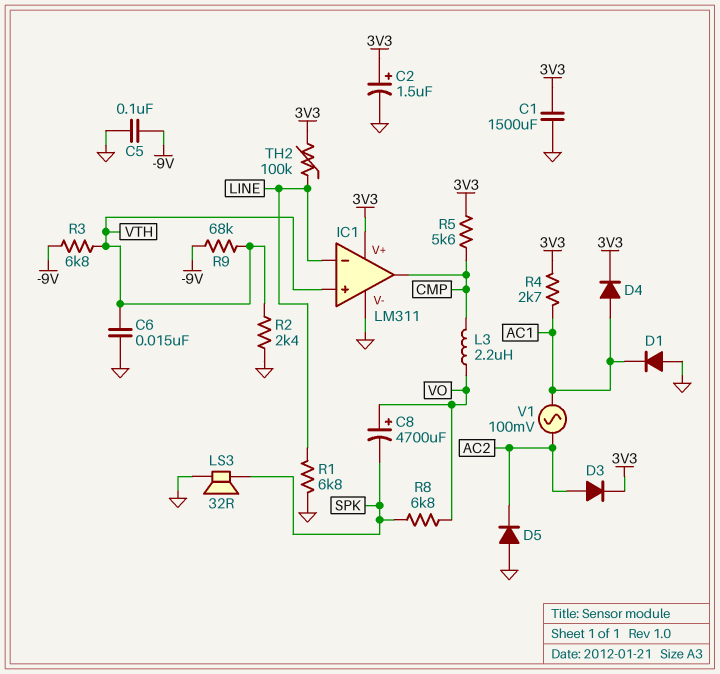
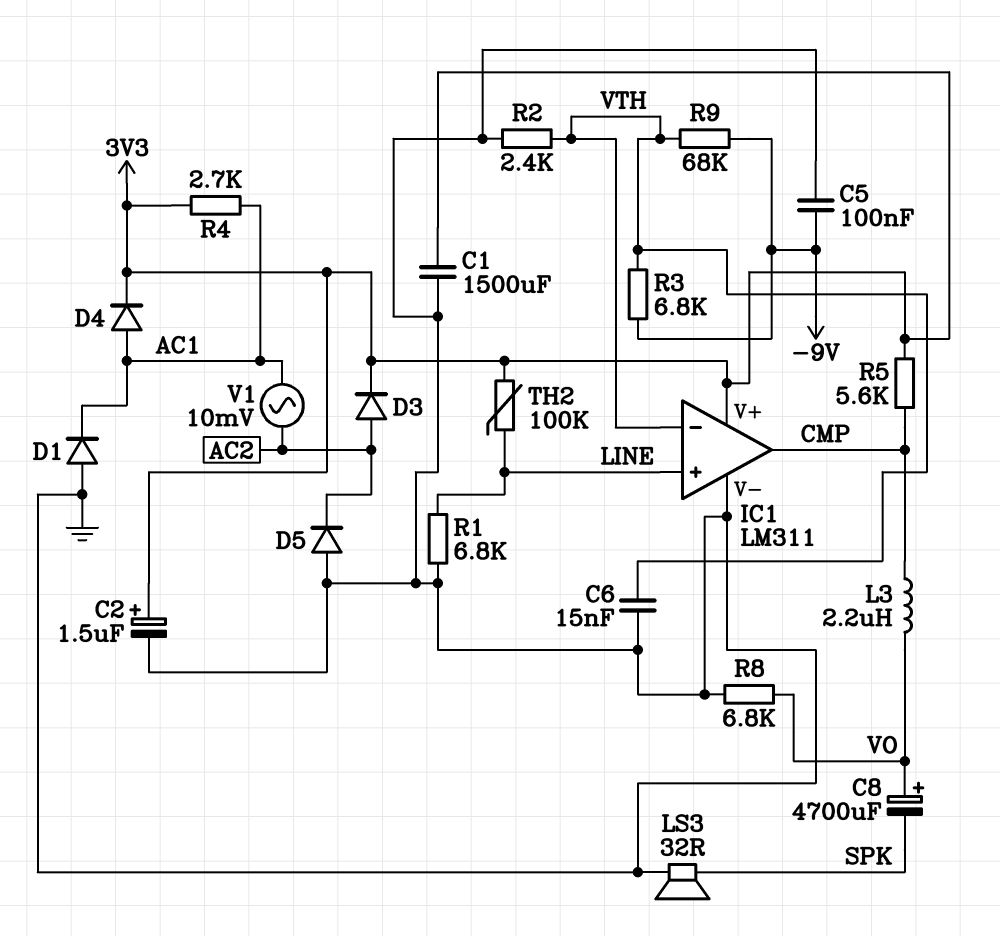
IC1 pin in+: VTH -> LINE
IC1 pin in-: LINE -> VTH
R8: 6.8k (SPK, VO) -> 6.8k (GND, VO)
V1: AC 100mV (AC1, AC2) -> AC 10mV (AC1, AC2)

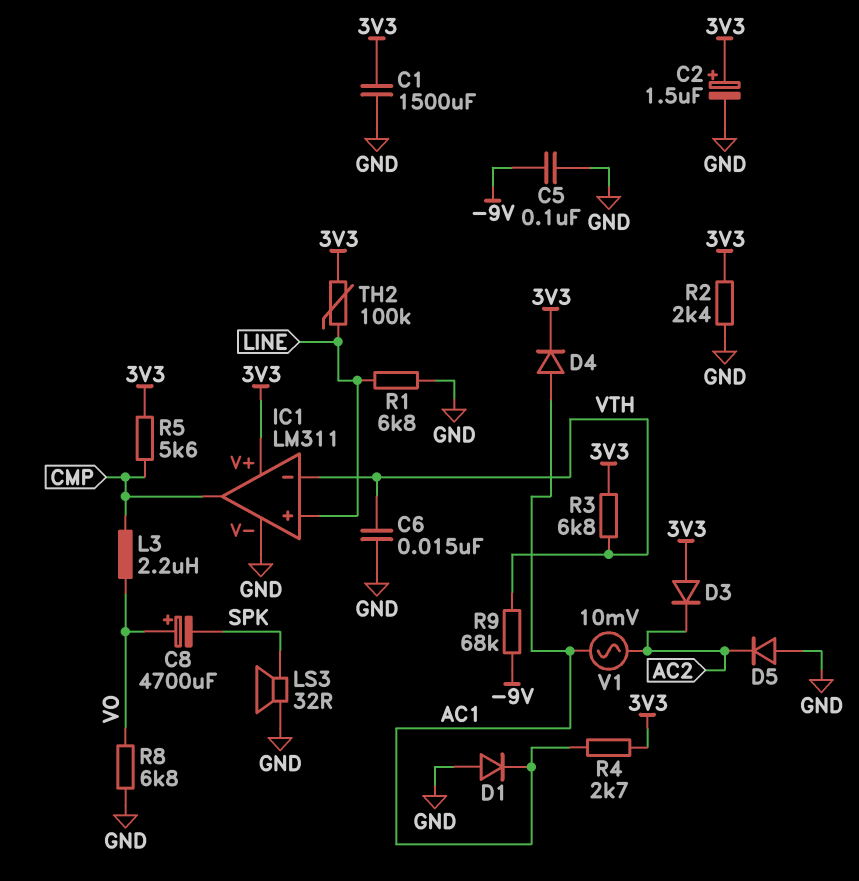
D3: diode (A AC2, K 3V3) -> diode (A 3V3, K AC2)
R2: 2.4k (GND, VTH) -> 2.4k (3V3, GND)
R3: 6.8k (-9V, VTH) -> 6.8k (3V3, VTH)

